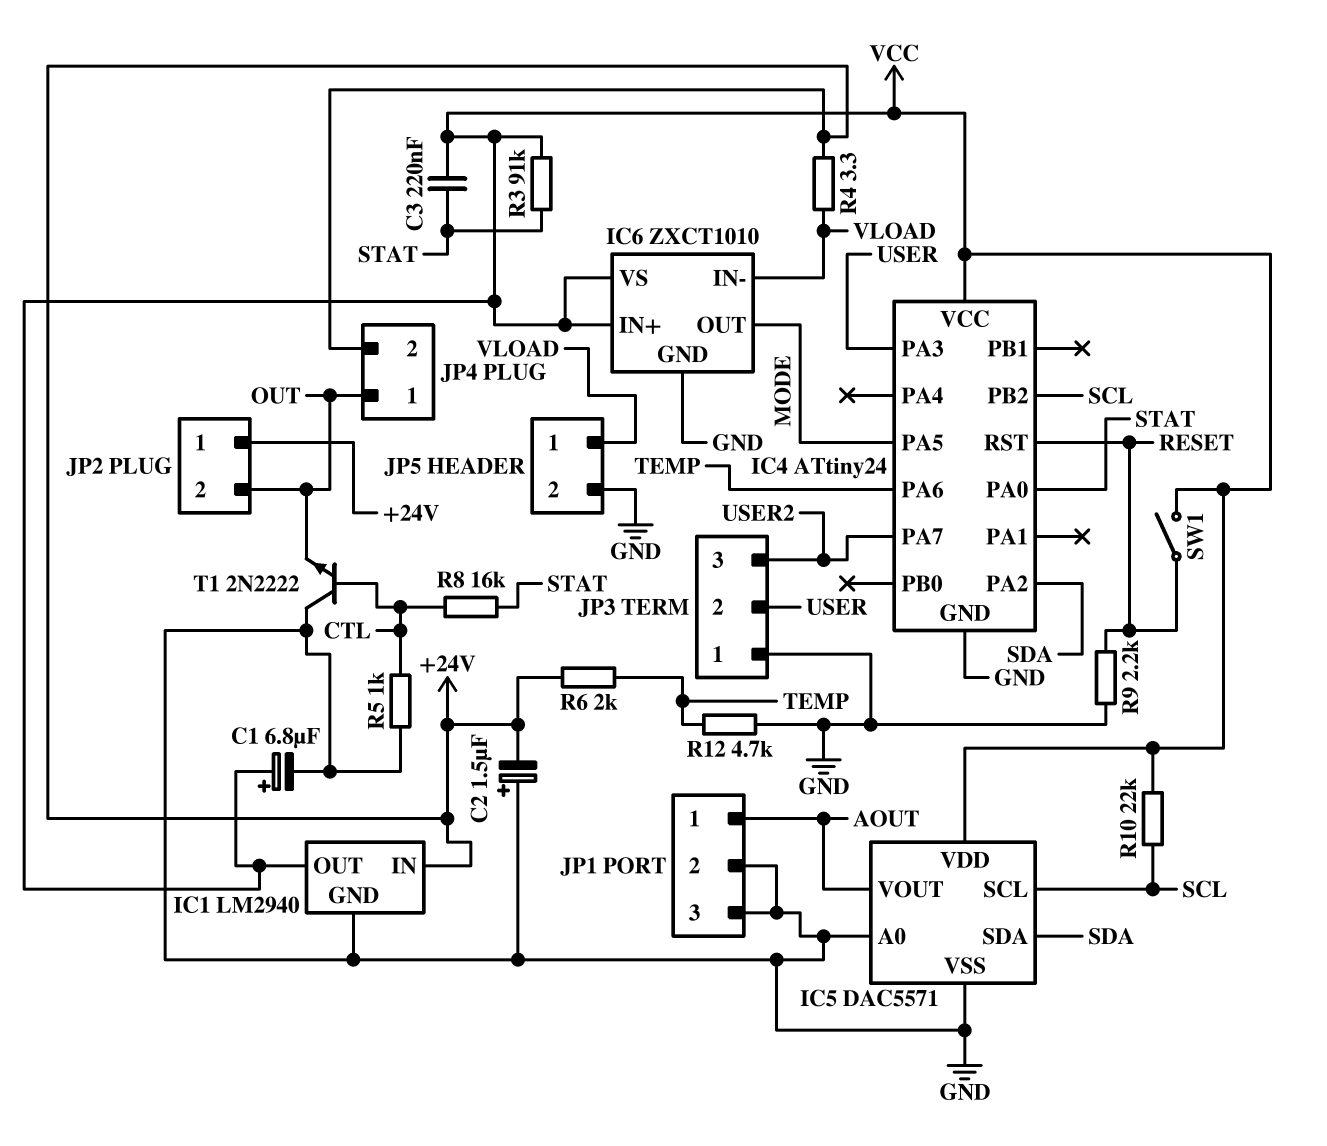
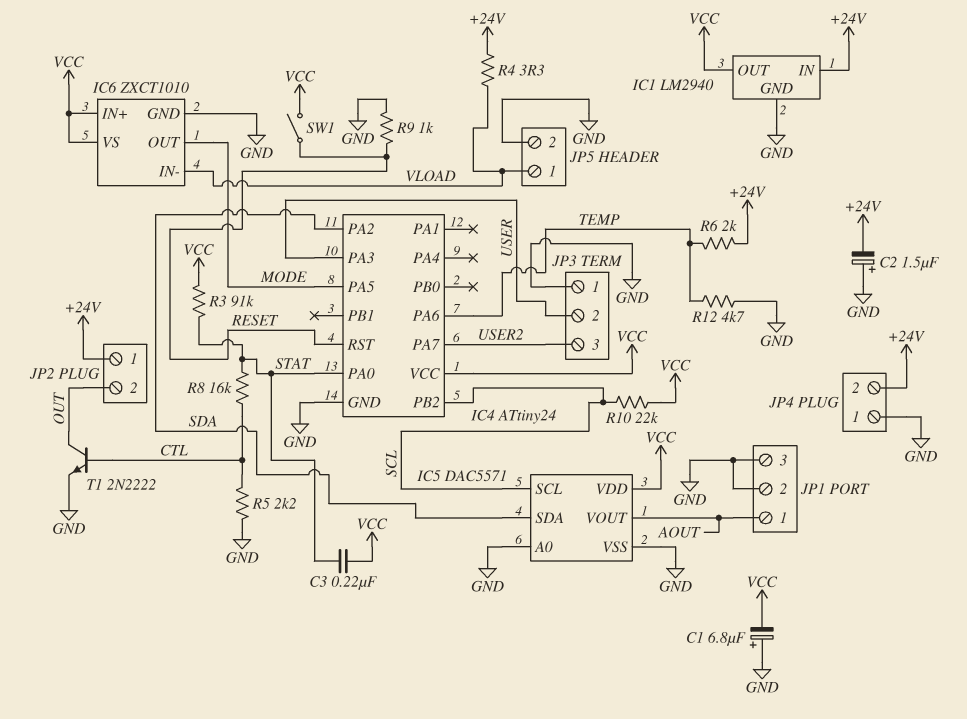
C1: 6.8uF (plus VCC, minus GND) -> 6.8uF (plus GND, minus VCC)
JP4 pin 1: OUT -> GND
R5: 1k (CTL, GND) -> 2.2k (CTL, GND)
R9: 2.2k (GND, RESET) -> 1k (GND, RESET)
T1: NPN 2N2222 (B CTL, C GND, E OUT) -> NPN 2N2222 (B CTL, C OUT, E GND)

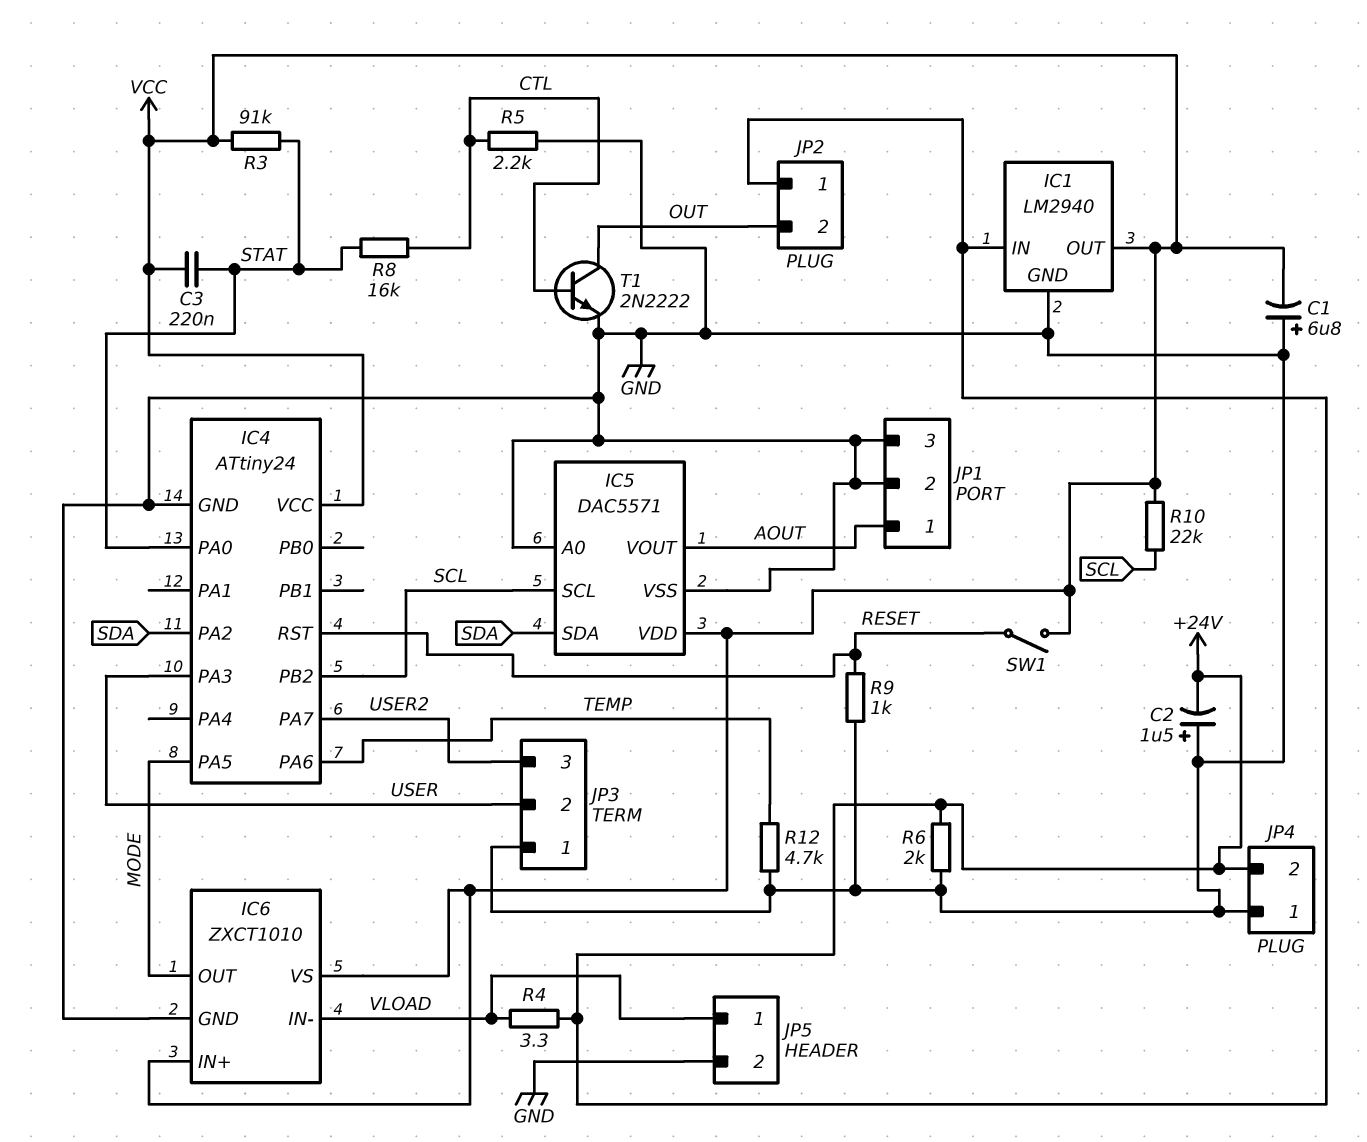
R6: 2k (+24V, TEMP) -> 2k (+24V, GND)

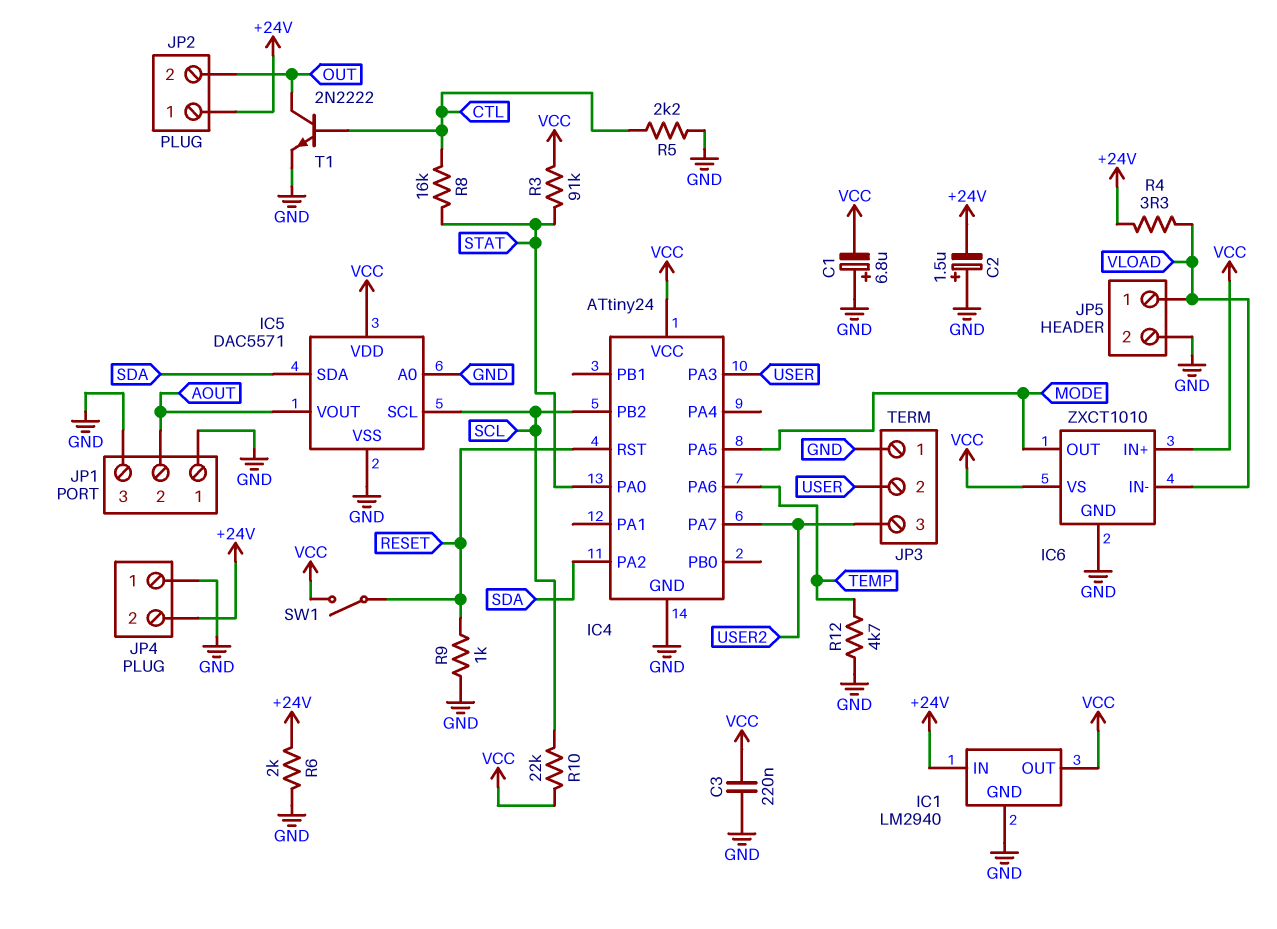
C3: 220nF (STAT, VCC) -> 220nF (GND, VCC)
JP1 pin 1: AOUT -> GND
JP1 pin 2: GND -> AOUT

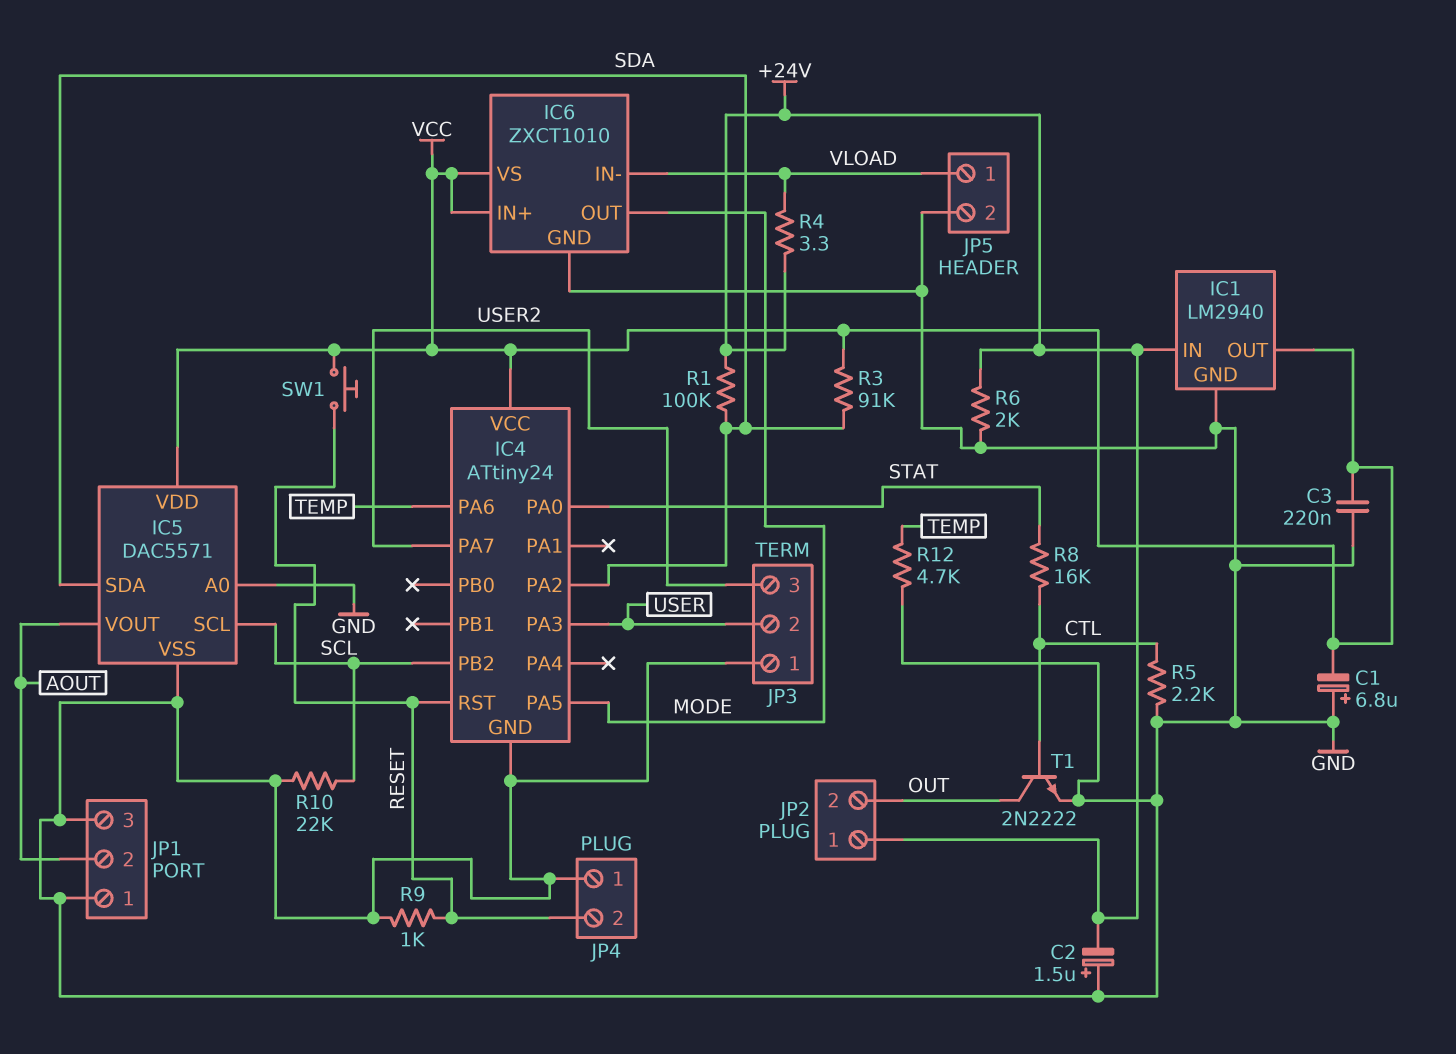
JP4 pin 2: +24V -> RESET
R1: none -> 100k (+24V, SDA)
R3: 91k (STAT, VCC) -> 91k (SDA, VCC)
R10: 22k (SCL, VCC) -> 22k (GND, SCL)
SW1: switch (RESET, VCC) -> button (RESET, VCC)

